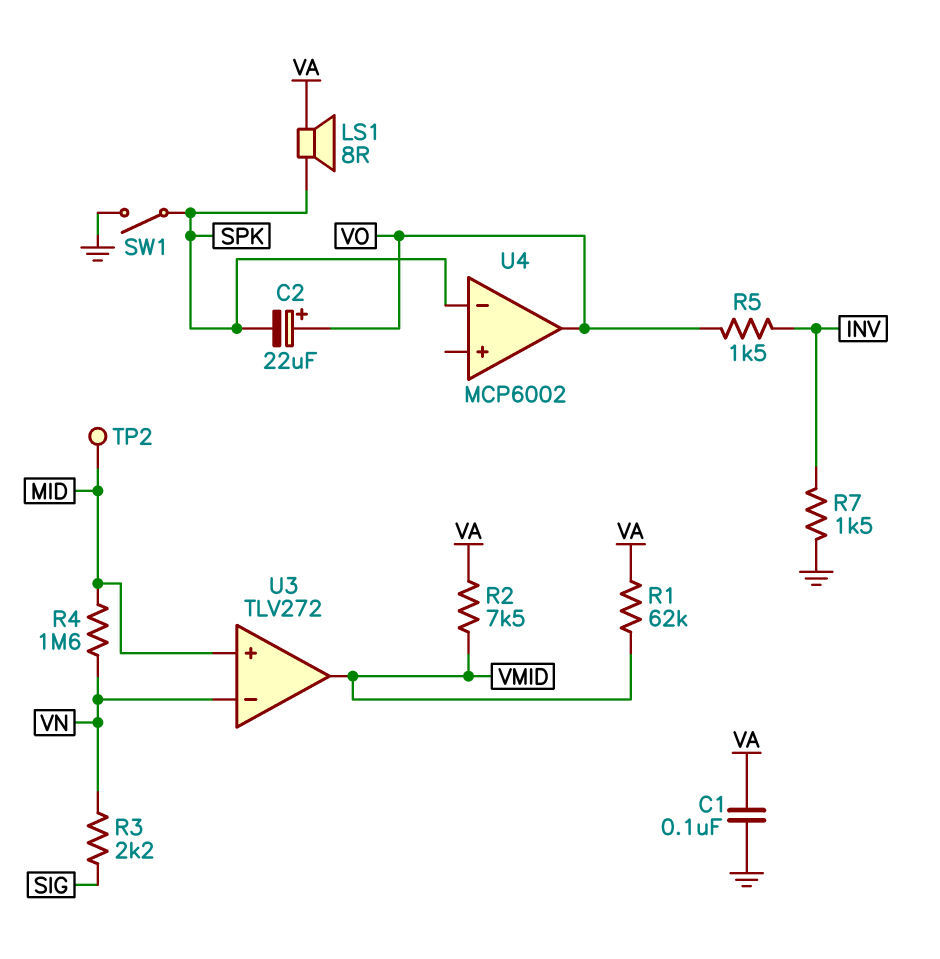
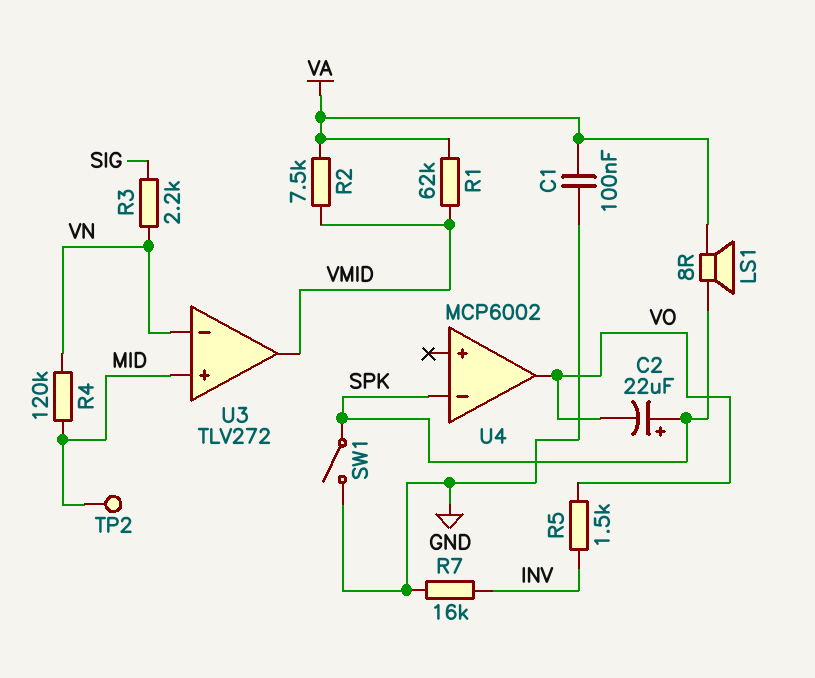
C2: 22uF (plus VO, minus SPK) -> 22uF (plus SPK, minus VO)
R4: 1.6M (MID, VN) -> 120k (MID, VN)
R7: 1.5k (GND, INV) -> 16k (GND, INV)

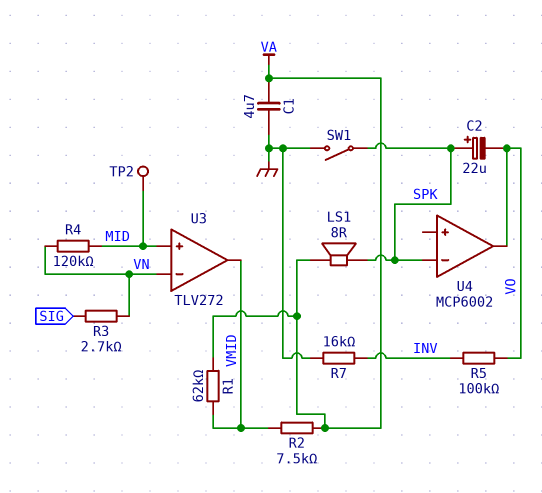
C1: 100nF (GND, VA) -> 4.7uF (GND, VA)
R3: 2.2k (SIG, VN) -> 2.7k (SIG, VN)
R5: 1.5k (INV, VO) -> 100k (INV, VO)

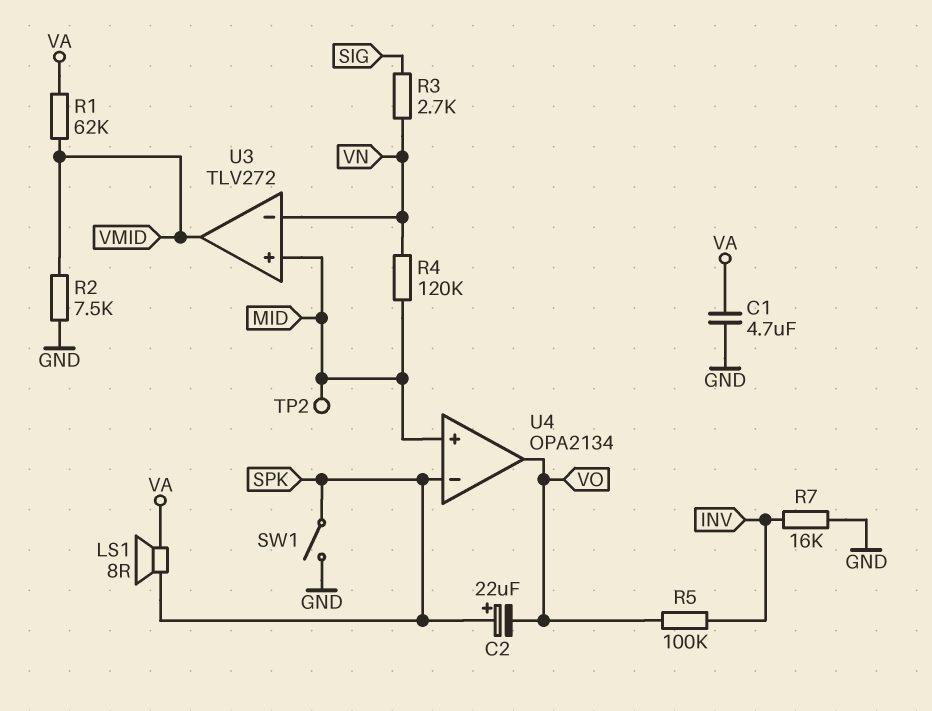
R2: 7.5k (VA, VMID) -> 7.5k (GND, VMID)
U4: MCP6002 -> OPA2134
U4 pin in+: none -> MID

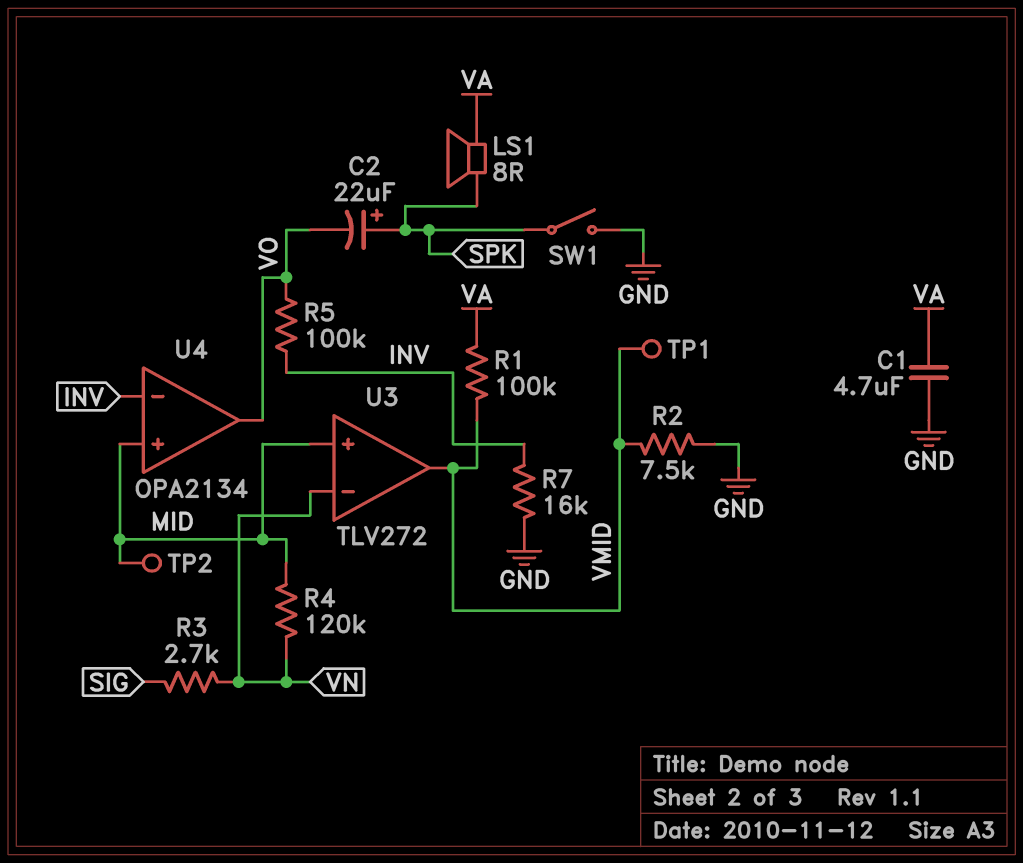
R1: 62k (VA, VMID) -> 100k (VA, VMID)
TP1: none -> test point (VMID)
U4 pin in-: SPK -> INV

